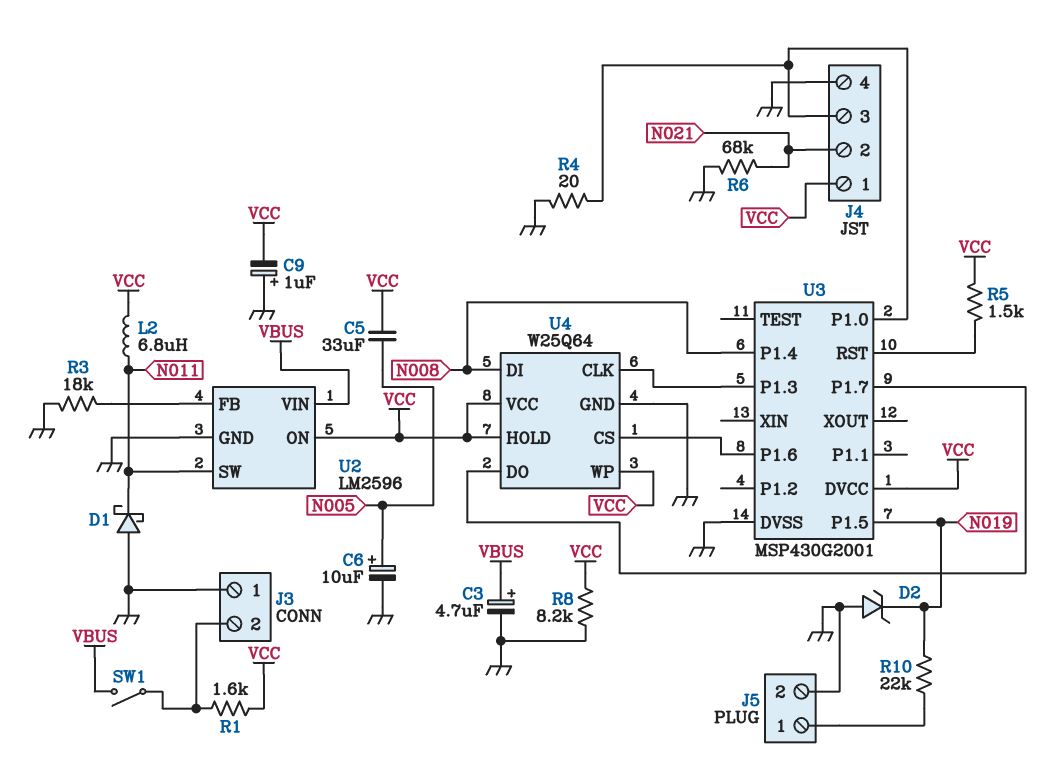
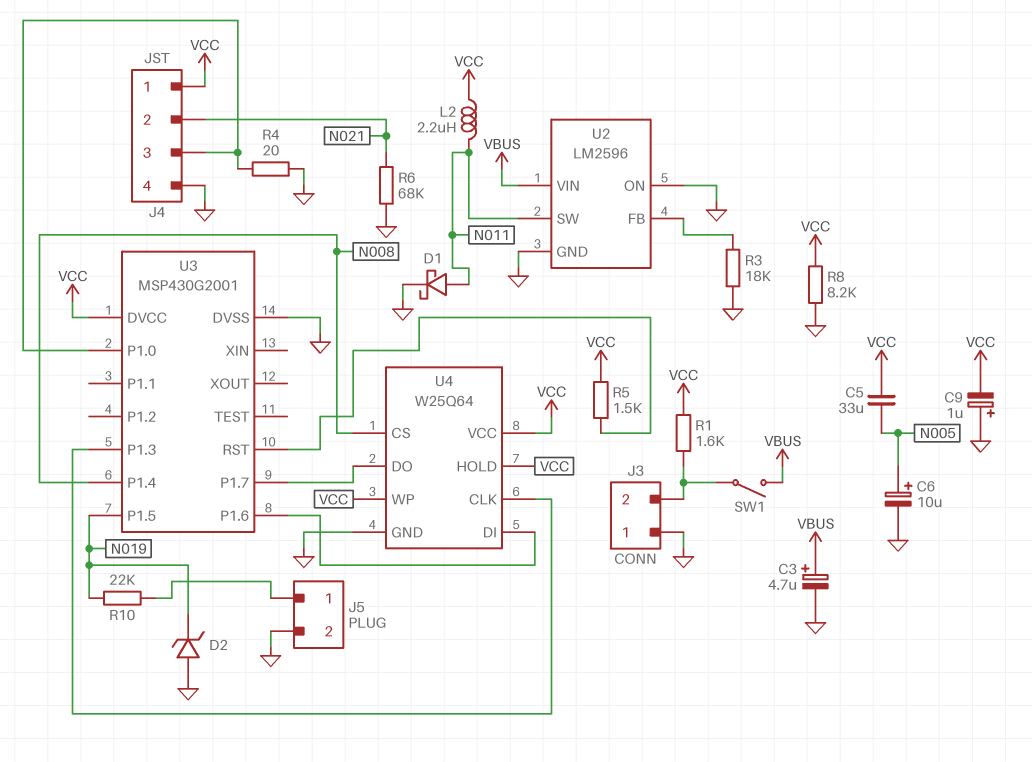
D1: schottky (A GND, K N011) -> schottky (A N011, K GND)
L2: 6.8uH (N011, VCC) -> 2.2uH (N011, VCC)
U2 pin ON: VCC -> GND
U4 pin CS: U3/P1.6 -> N008
U4 pin DI: N008 -> U3/P1.6

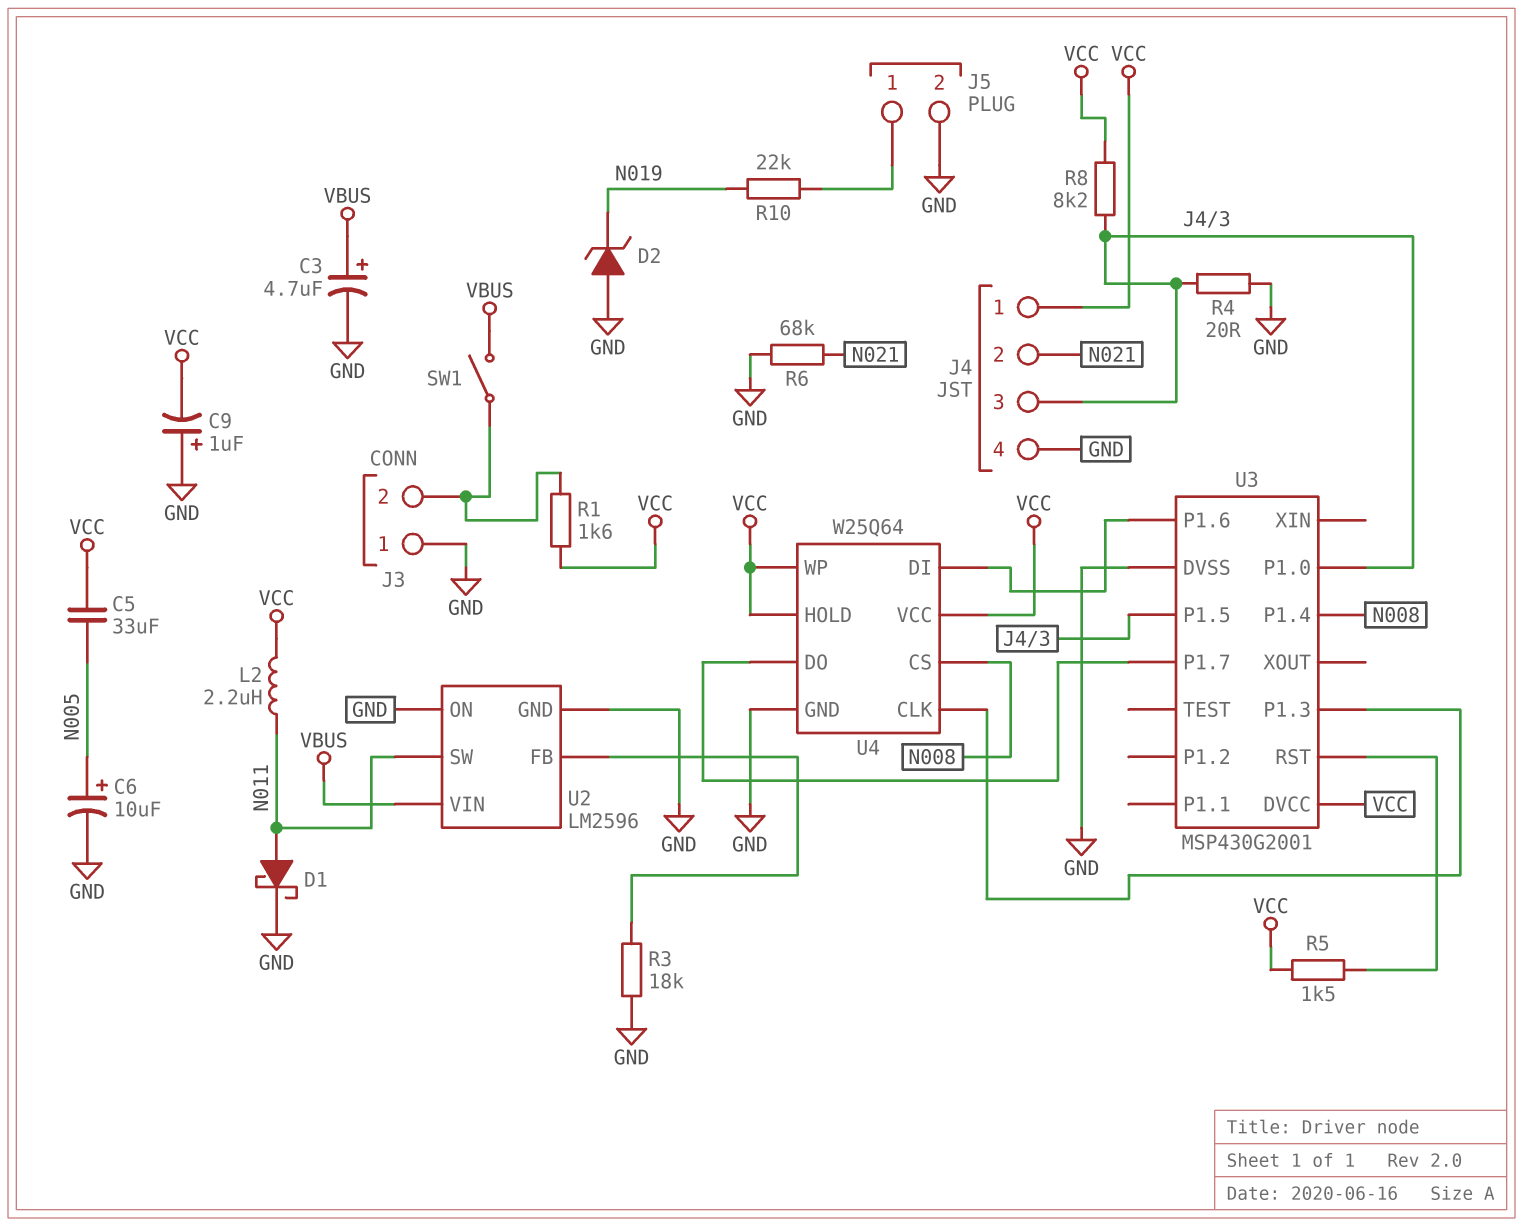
R8: 8.2k (GND, VCC) -> 8.2k (J4/3, VCC)
U3 pin P1.5: N019 -> J4/3

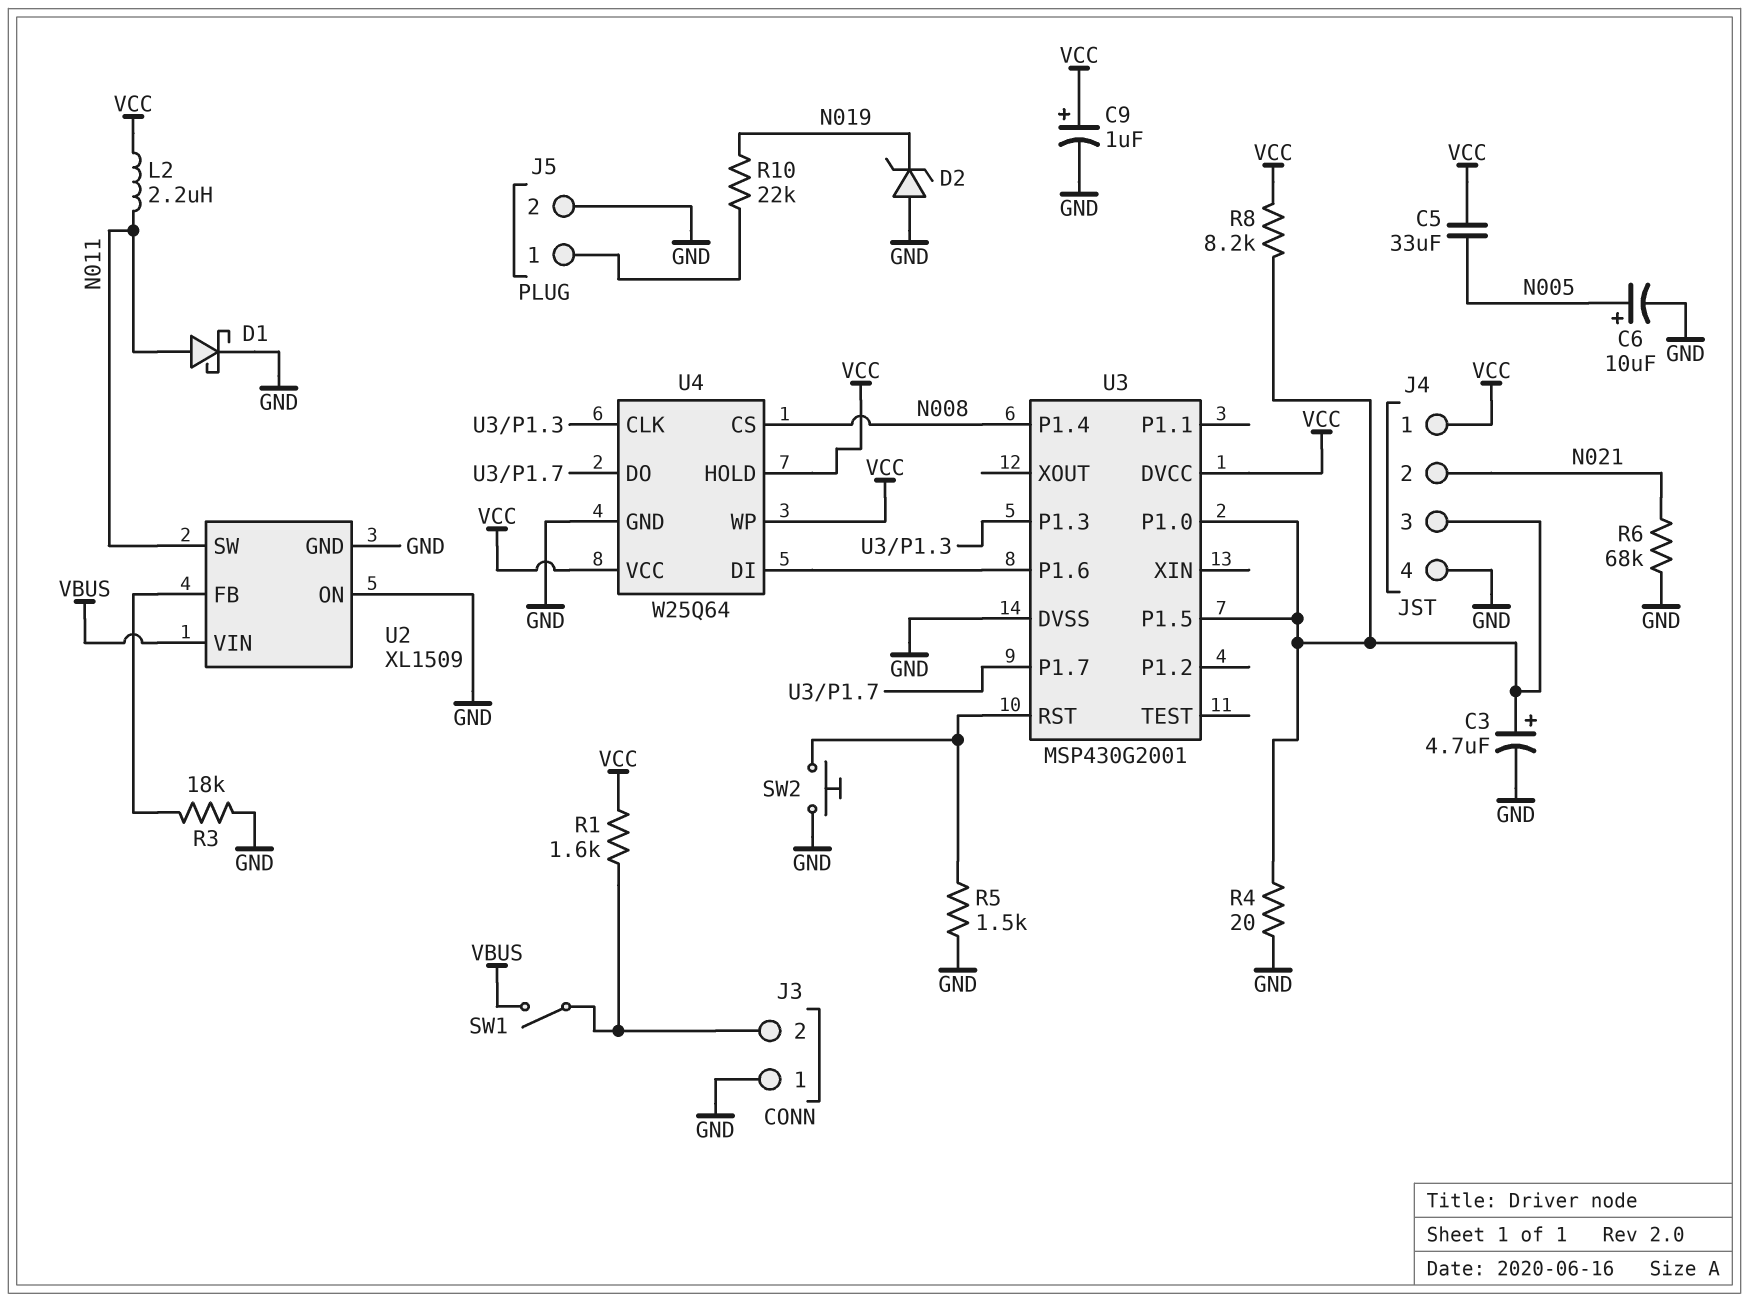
C3: 4.7uF (plus VBUS, minus GND) -> 4.7uF (plus J4/3, minus GND)
C9: 1uF (plus GND, minus VCC) -> 1uF (plus VCC, minus GND)
R5: 1.5k (U3/RST, VCC) -> 1.5k (GND, U3/RST)
SW2: none -> button (GND, U3/RST)
U2: LM2596 -> XL1509

